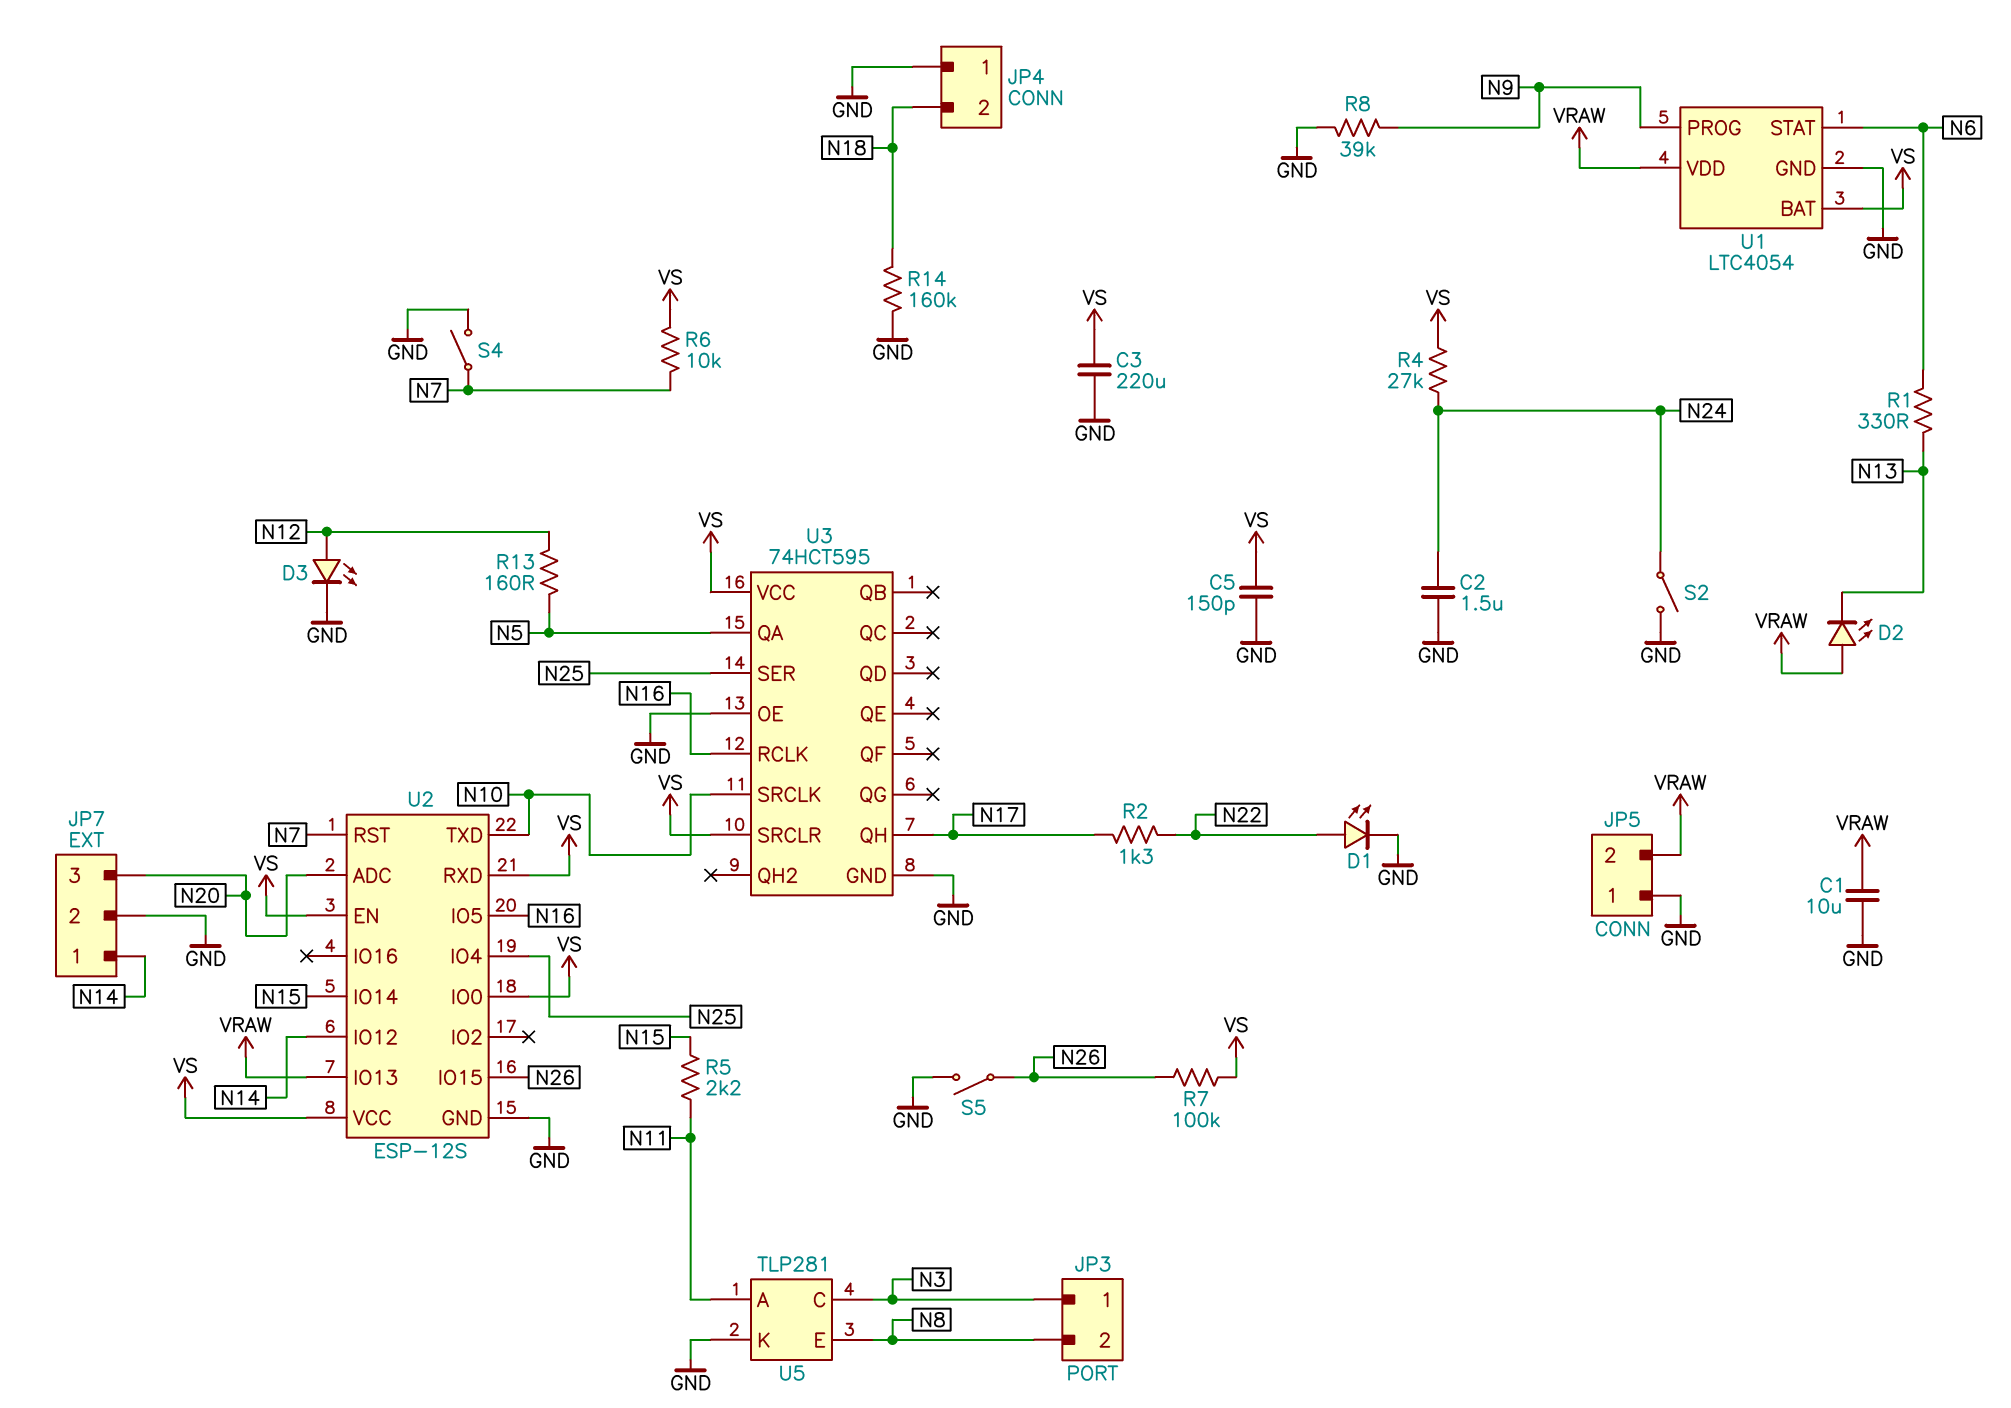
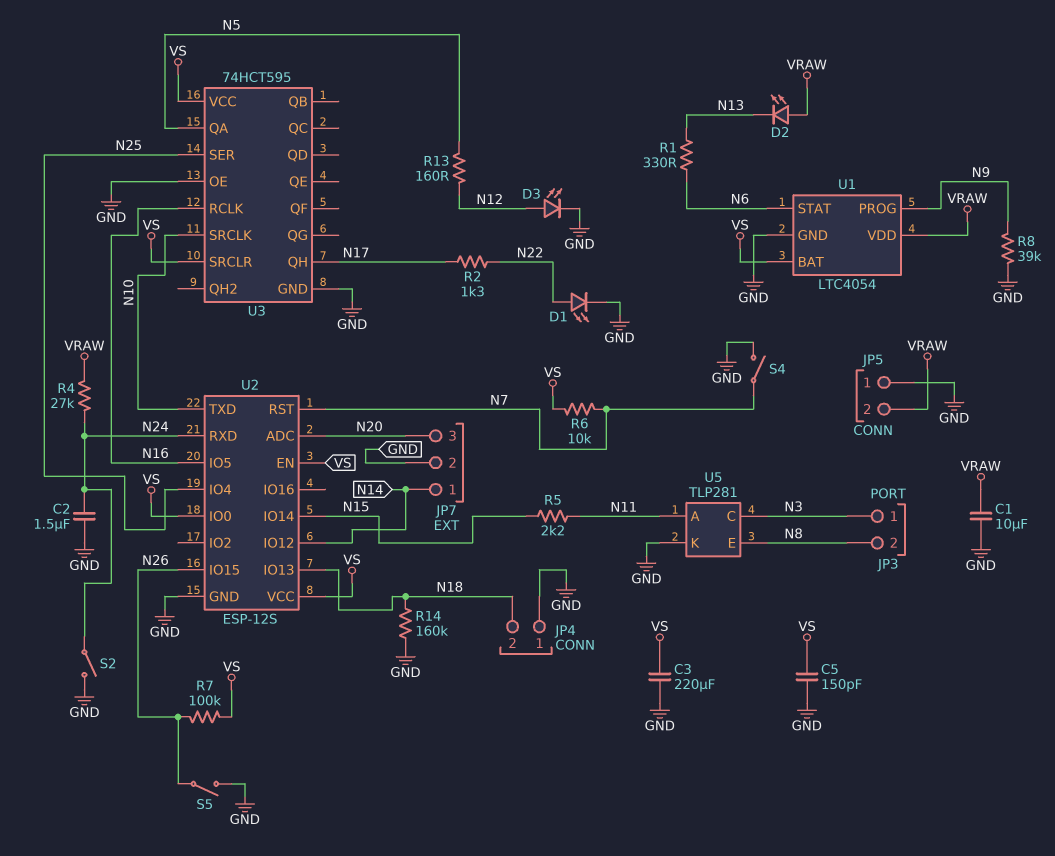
R4: 27k (N24, VS) -> 27k (N24, VRAW)
U2 pin IO13: VRAW -> N18
U2 pin RXD: VS -> N24

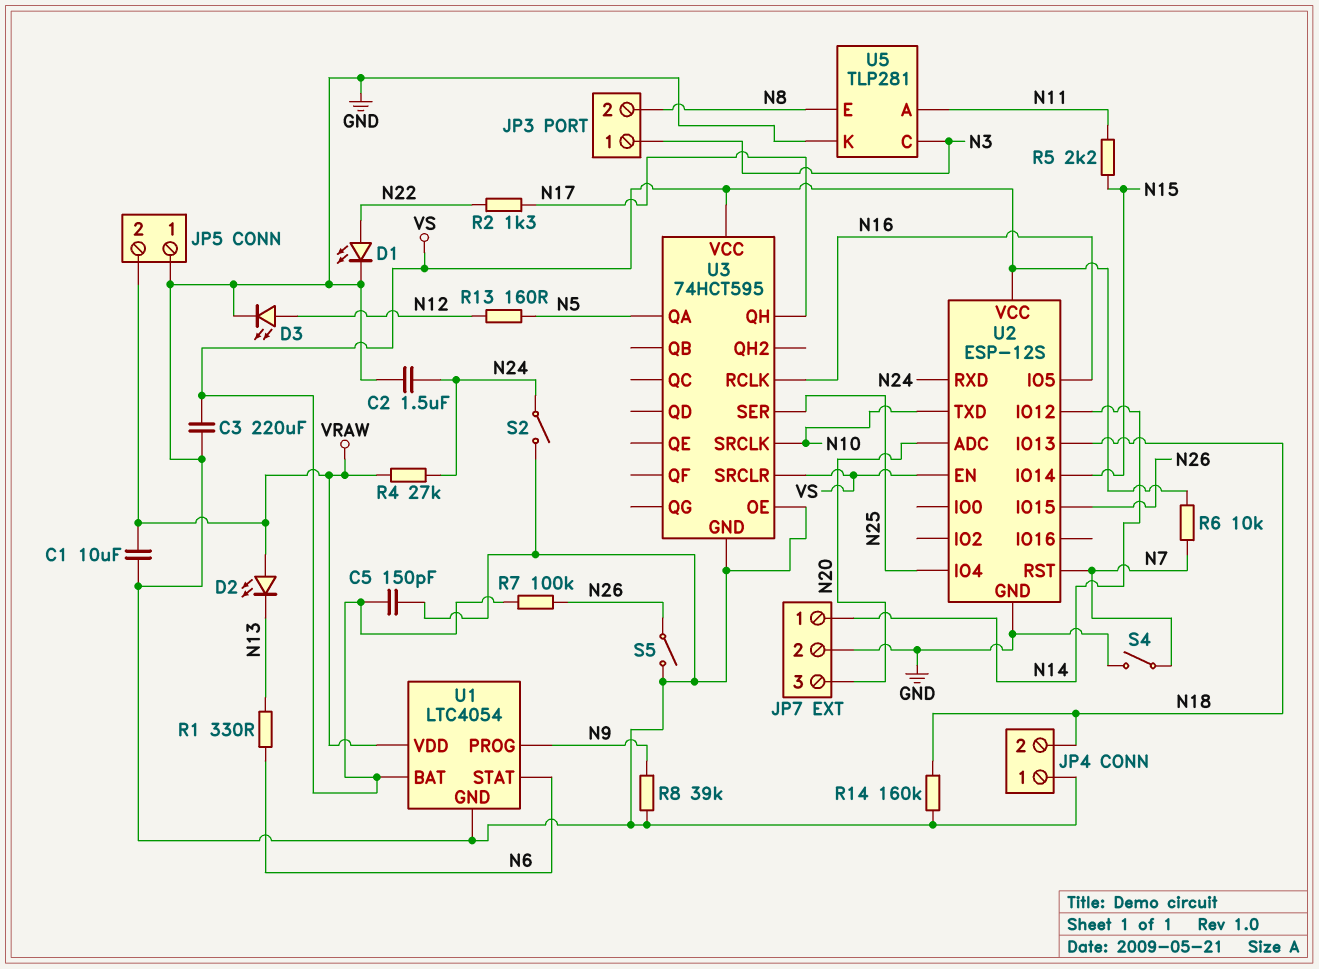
U2 pin IO0: VS -> none

